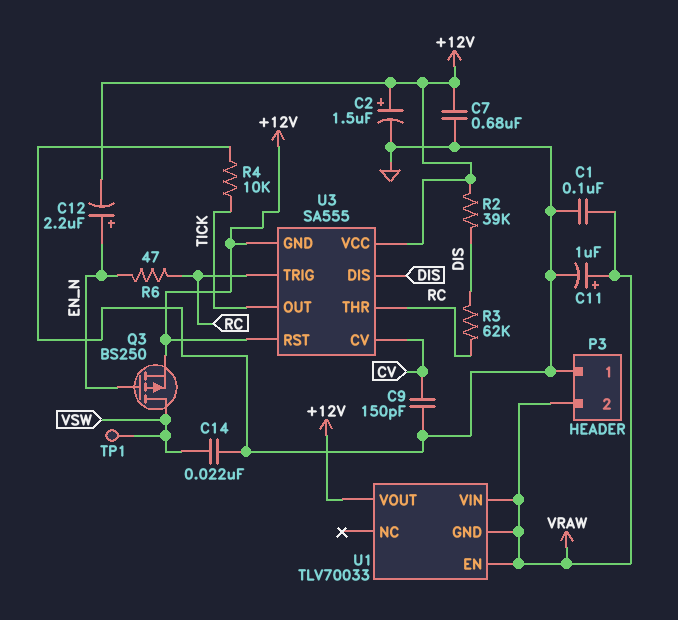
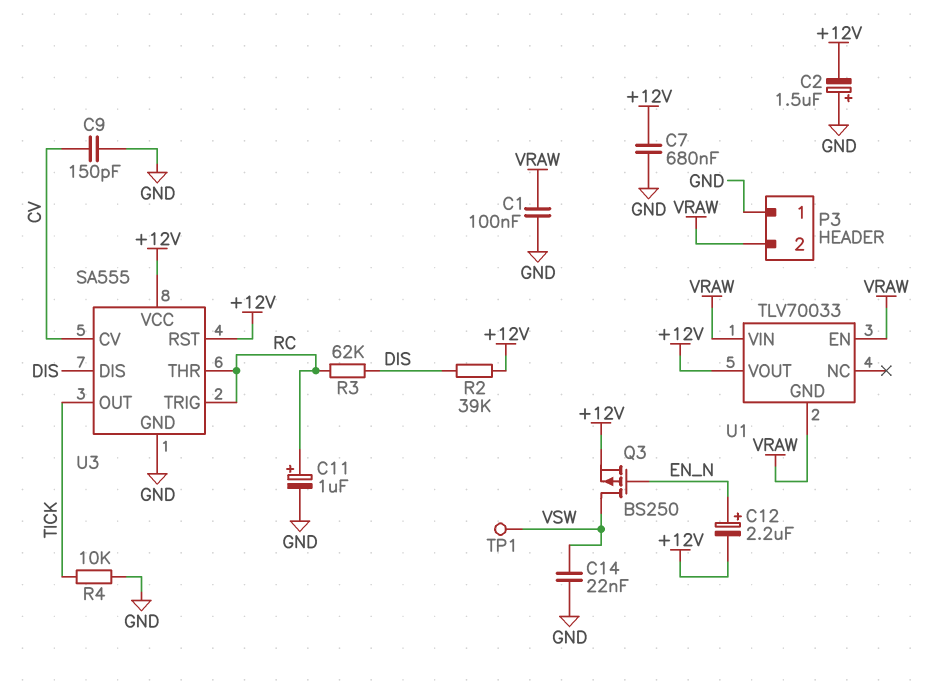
C2: 1.5uF (plus +12V, minus GND) -> 1.5uF (plus GND, minus +12V)
C11: 1uF (plus VRAW, minus GND) -> 1uF (plus RC, minus GND)
R6: 47 (EN_N, RC) -> none
U3 pin GND: +12V -> GND

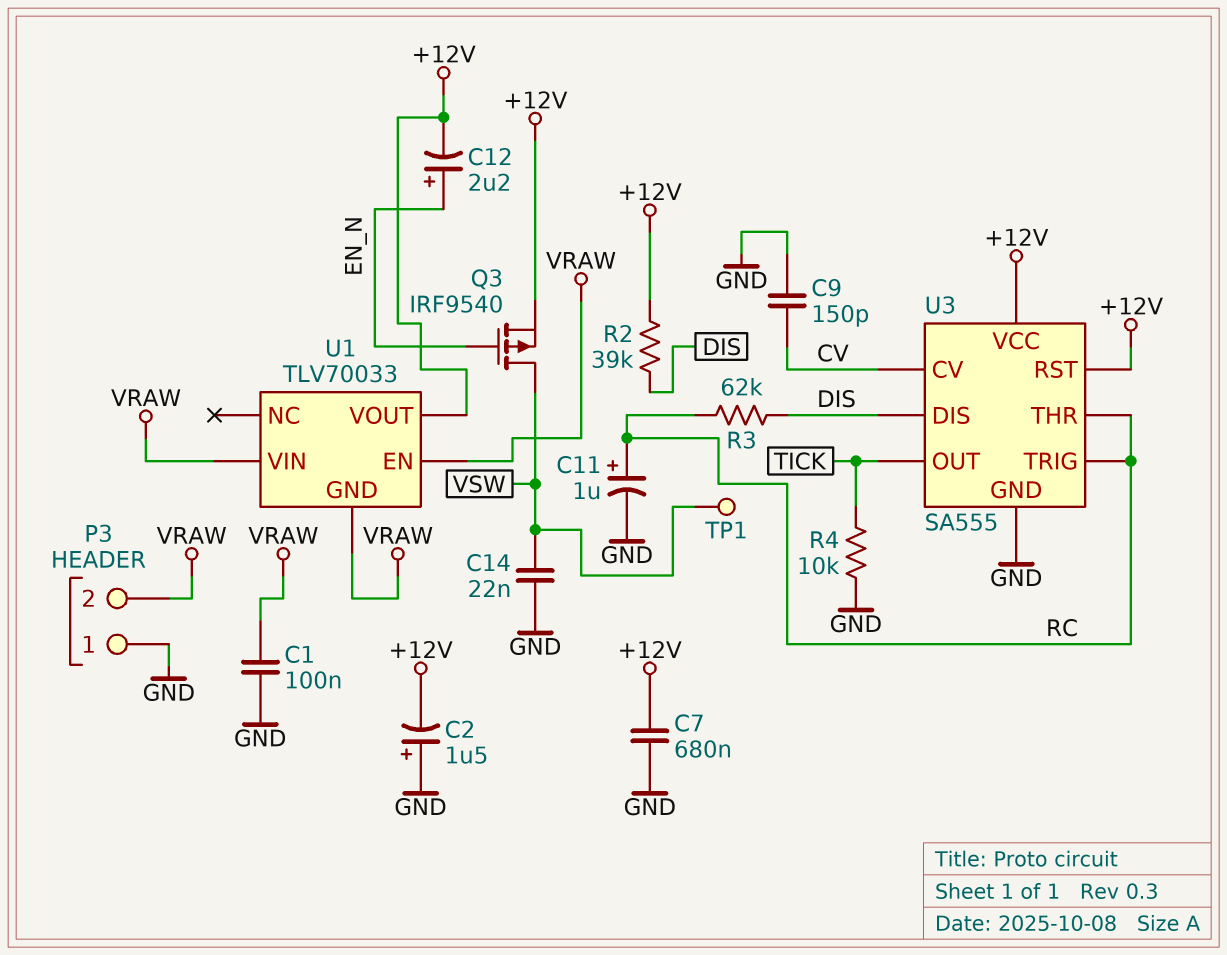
Q3: PMOS BS250 (G EN_N, D VSW, S +12V) -> PMOS IRF9540 (G EN_N, D VSW, S +12V)

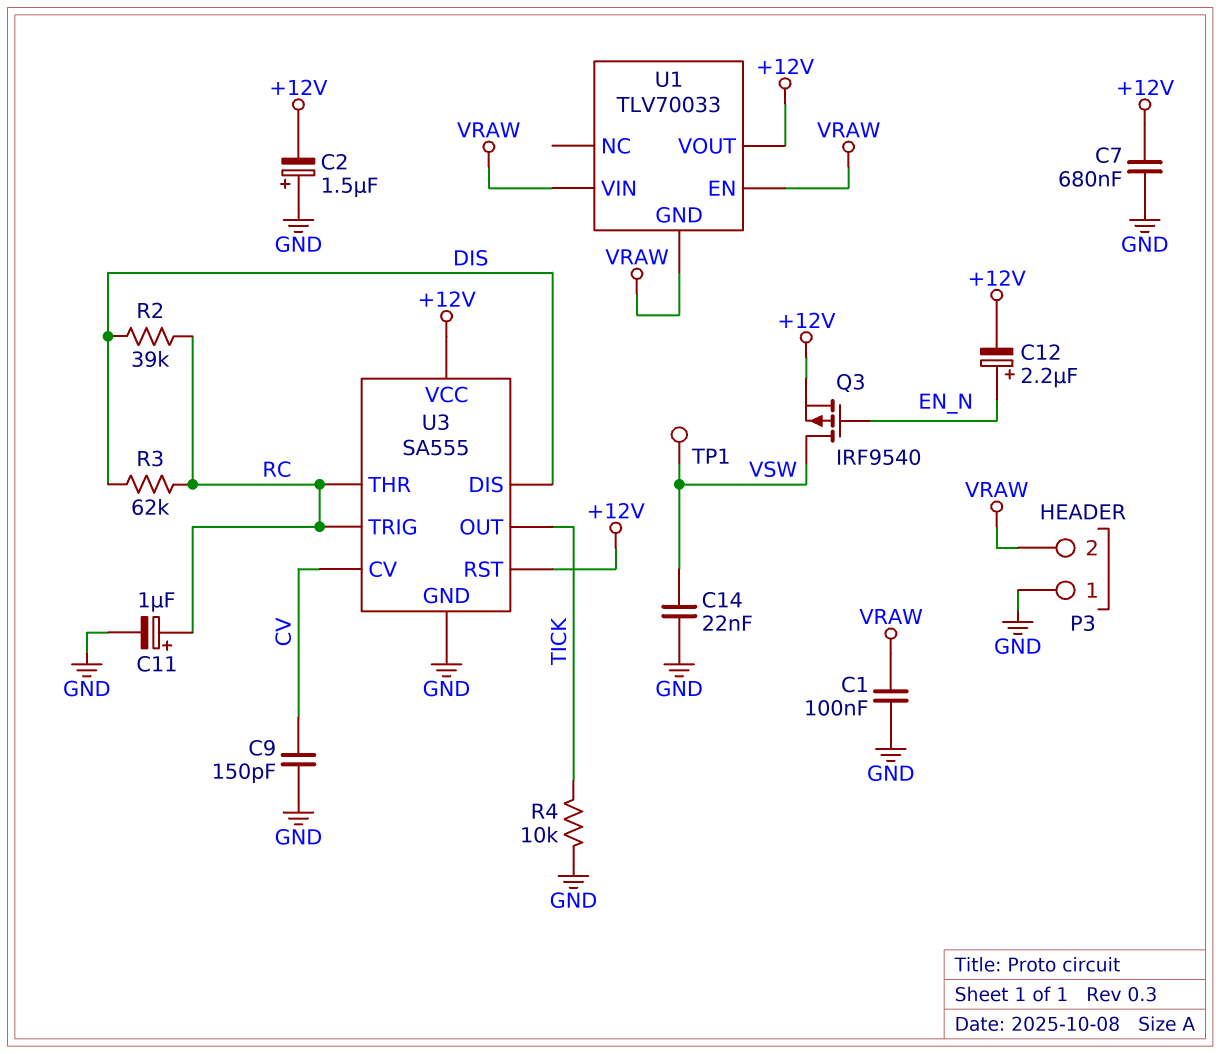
R2: 39k (+12V, DIS) -> 39k (DIS, RC)

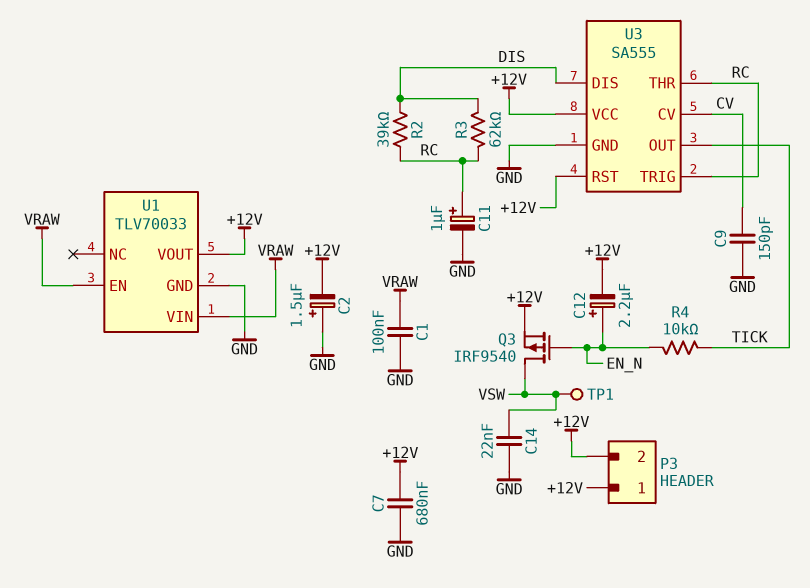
P3 pin 1: GND -> +12V
P3 pin 2: VRAW -> +12V
R4: 10k (GND, TICK) -> 10k (EN_N, TICK)
U1 pin GND: VRAW -> GND

